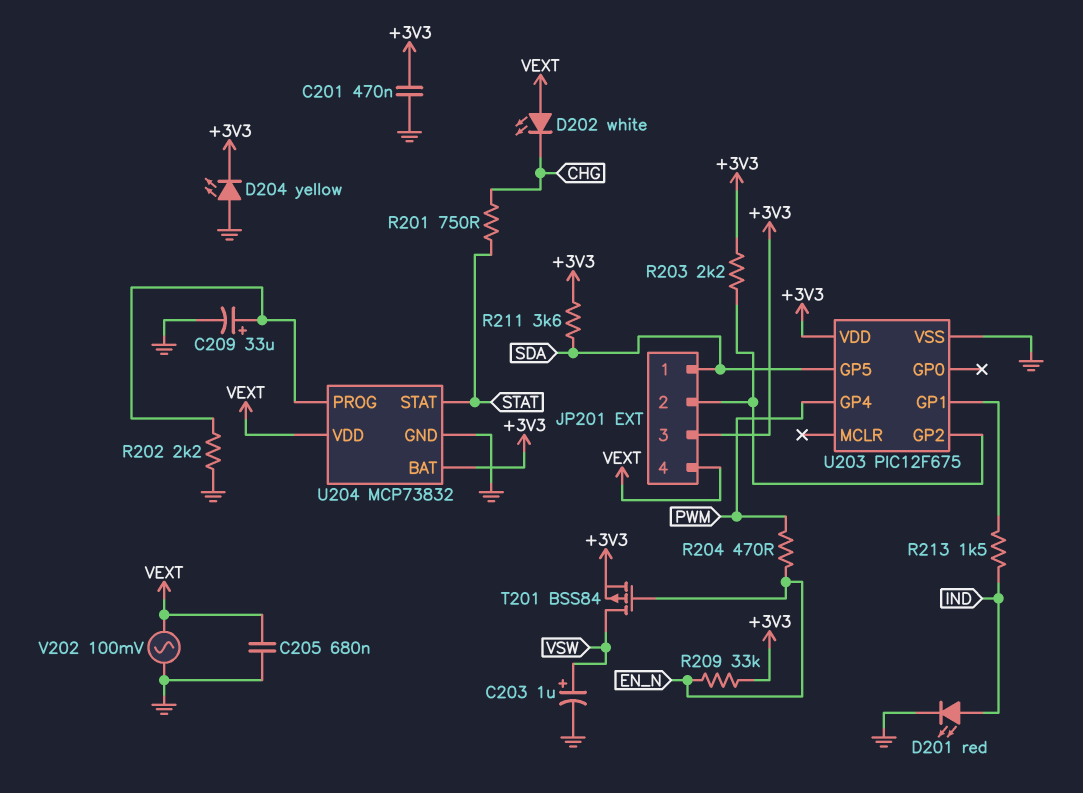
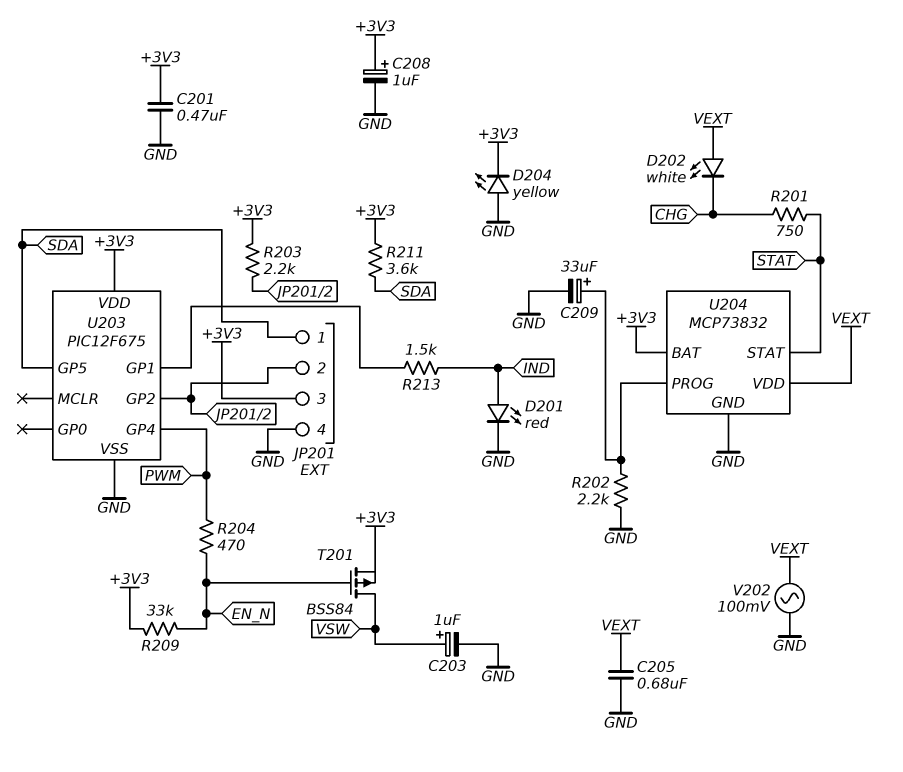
C208: none -> 1uF (plus +3V3, minus GND)
JP201 pin 4: VEXT -> GND

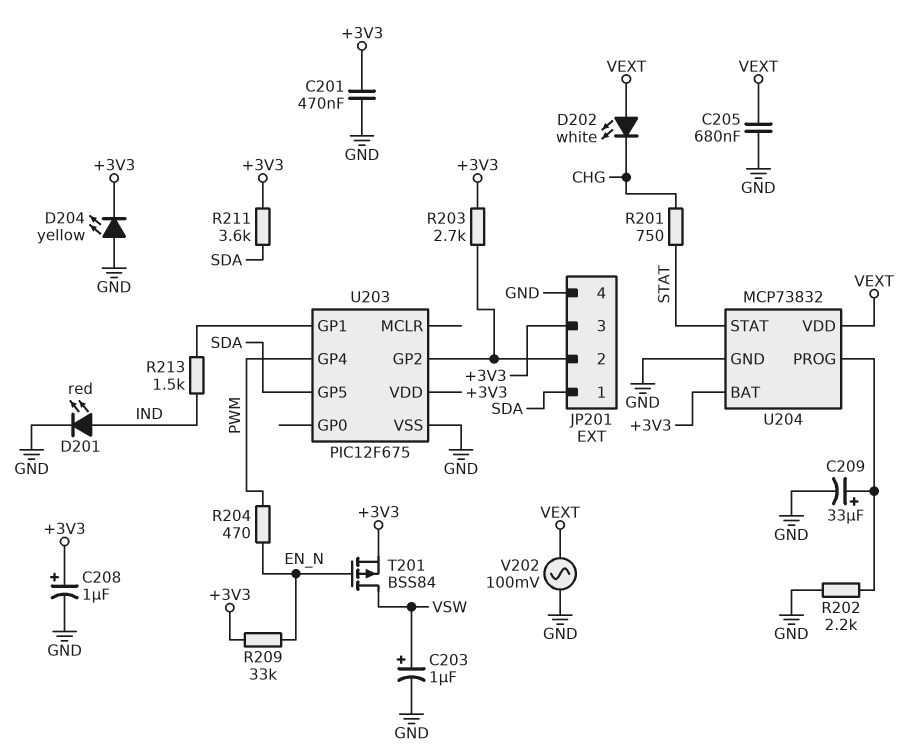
R203: 2.2k (+3V3, JP201/2) -> 2.7k (+3V3, JP201/2)

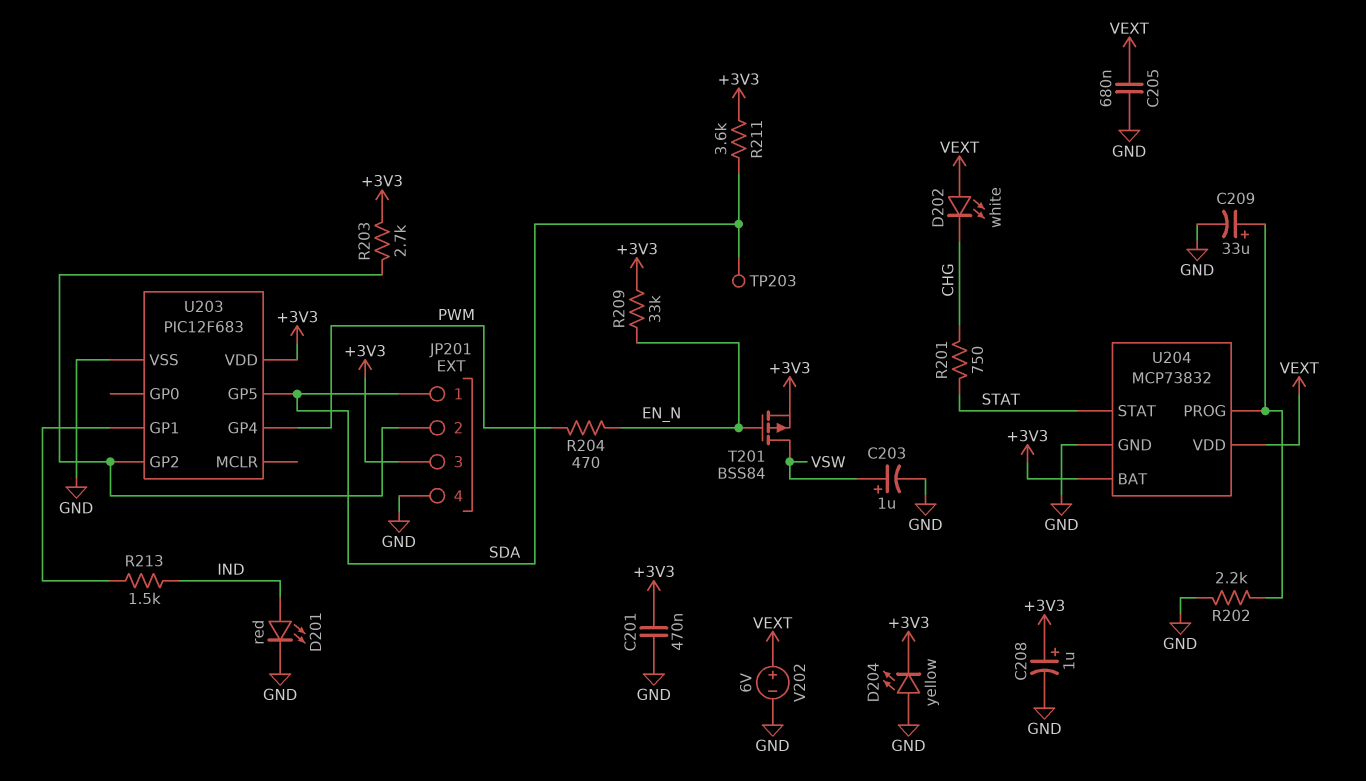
TP203: none -> test point (SDA)
U203: PIC12F675 -> PIC12F683
V202: AC 100mV (GND, VEXT) -> 6V (plus VEXT, minus GND)

